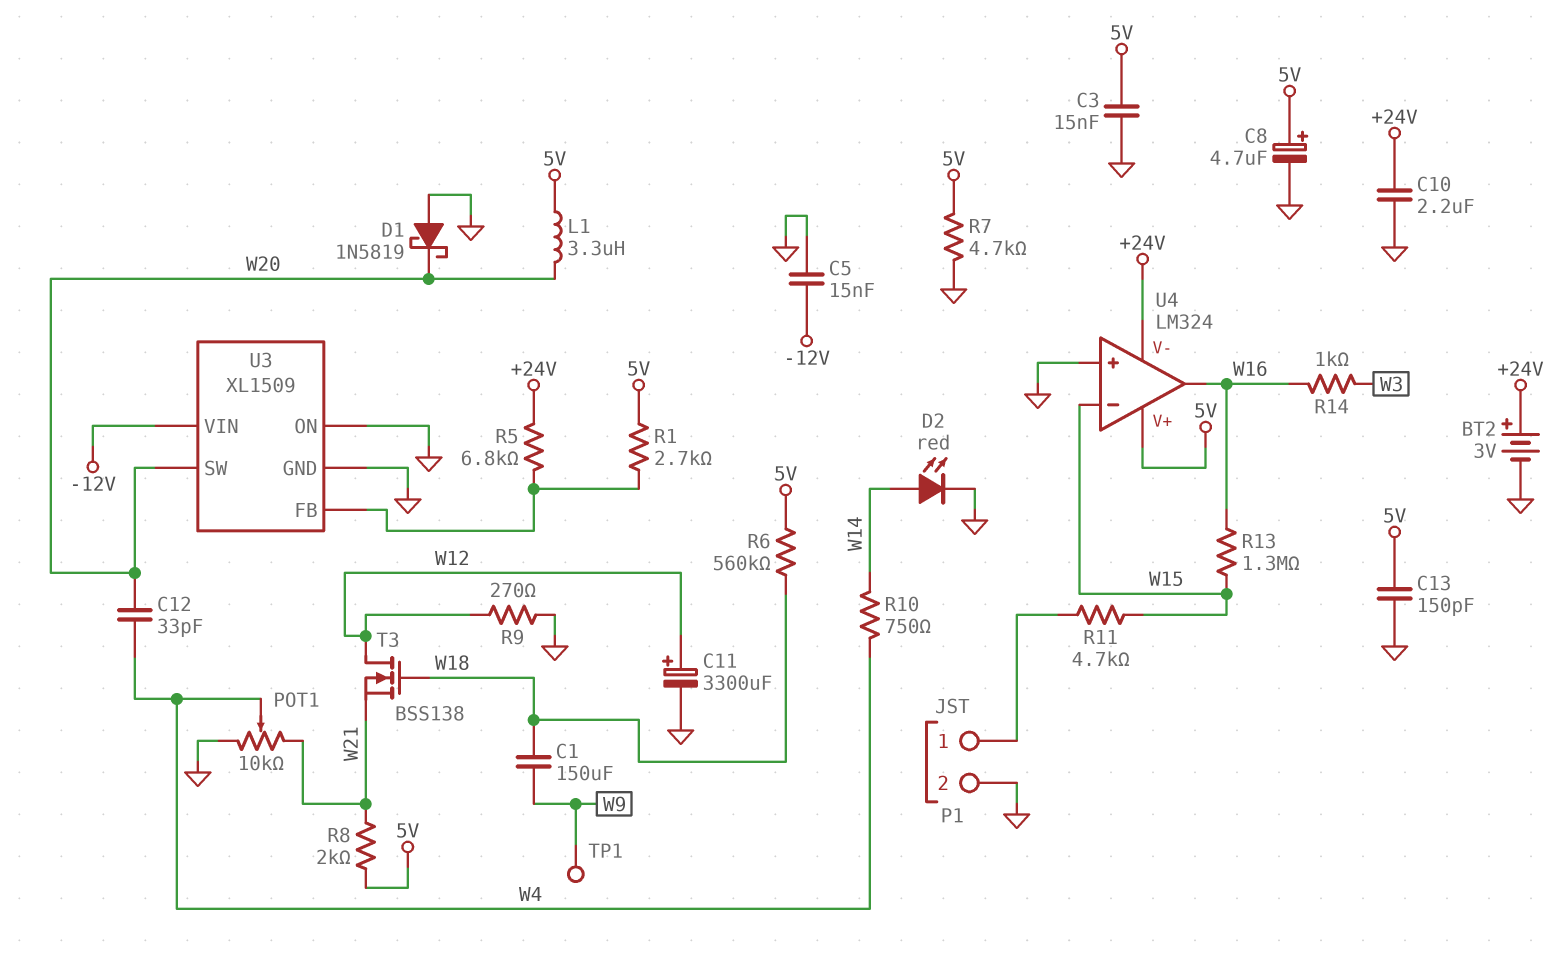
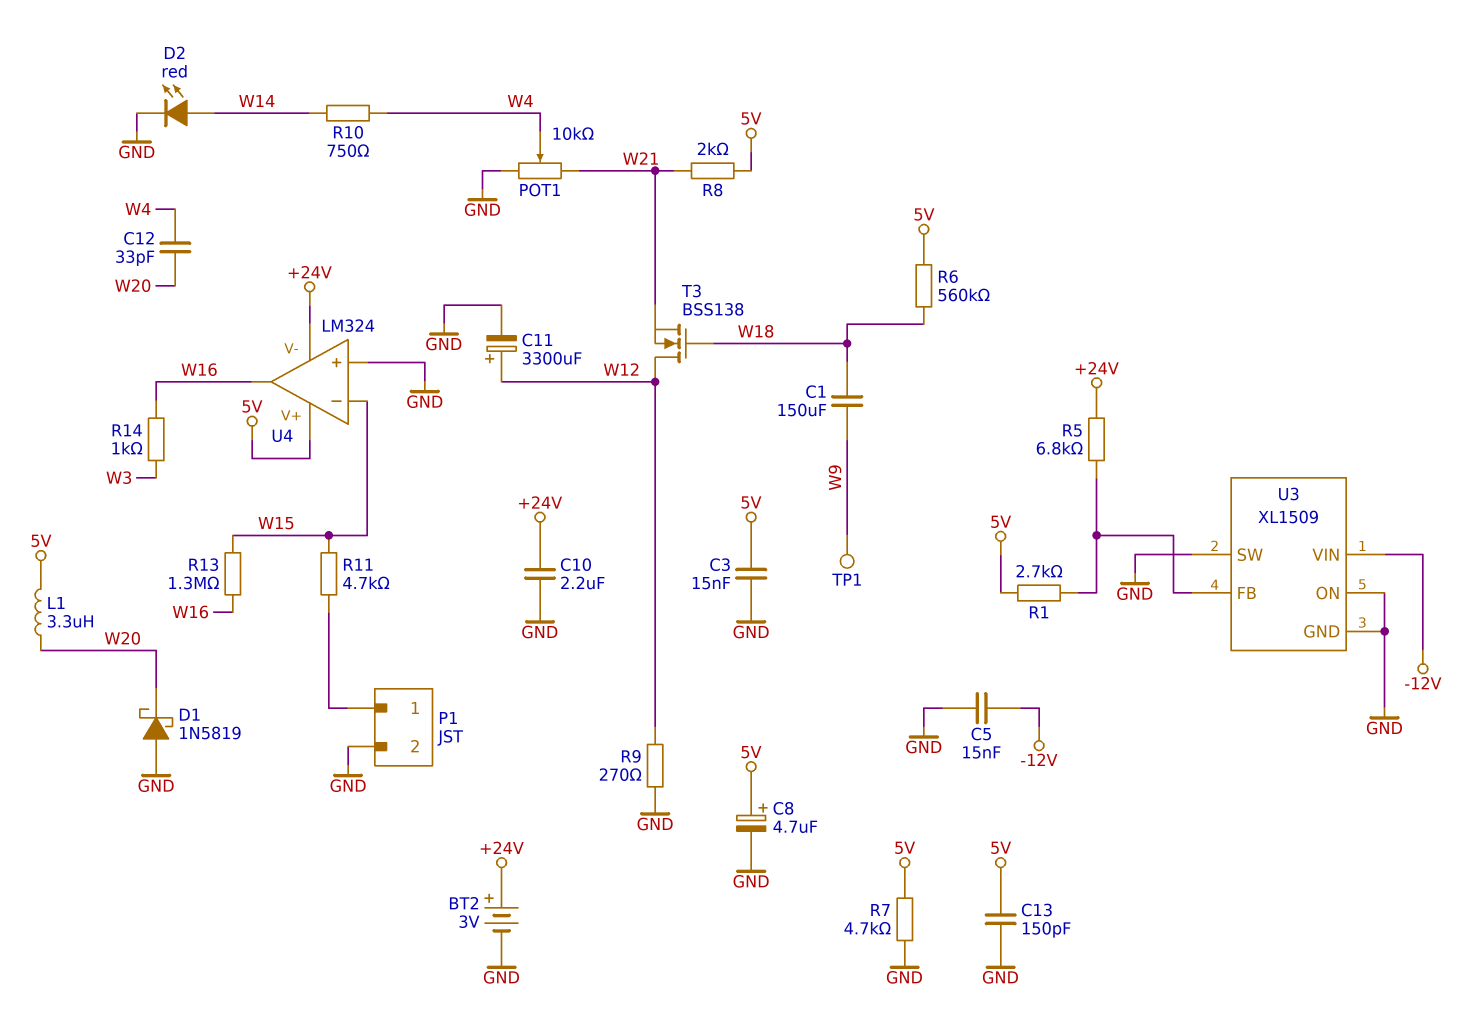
U3 pin SW: W20 -> GND

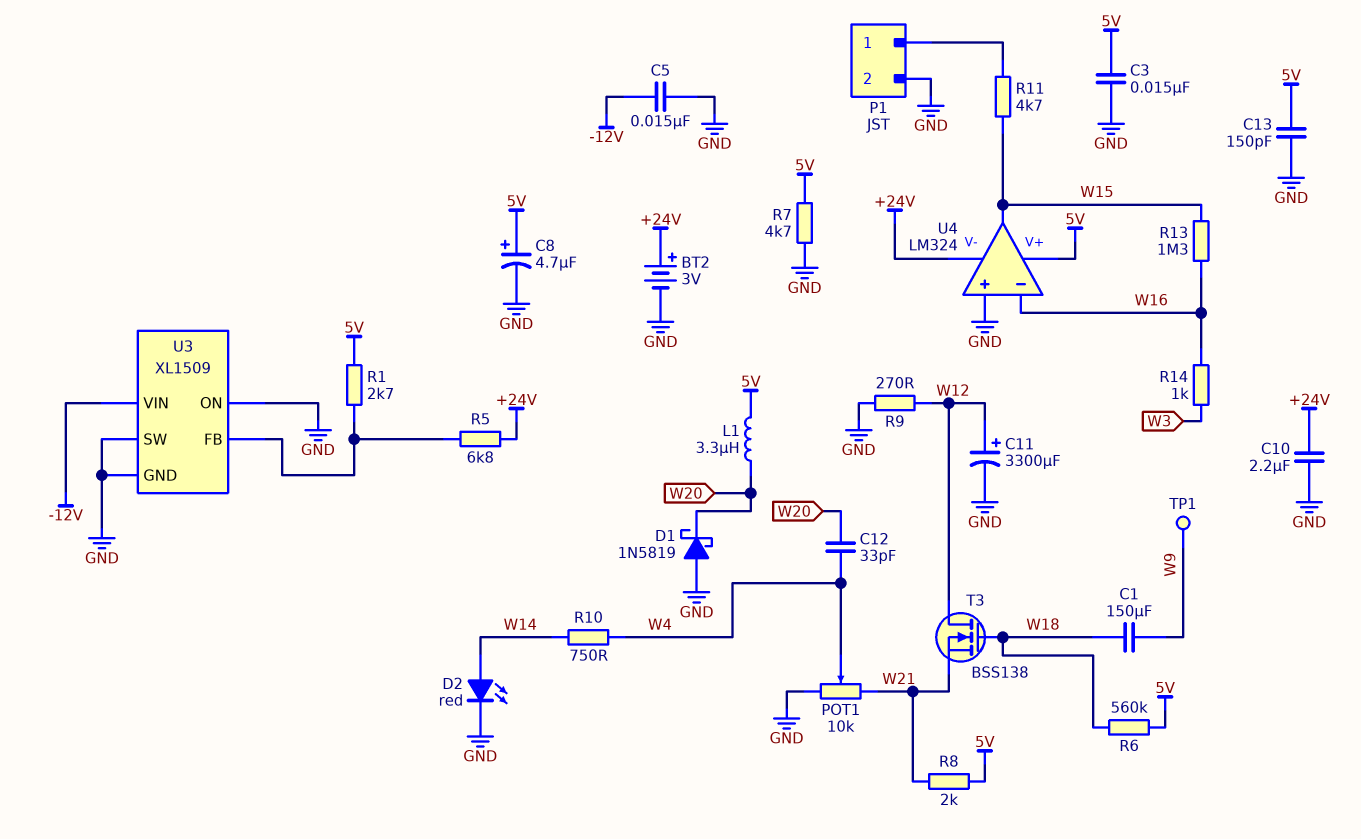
U4 pin in-: W15 -> W16
U4 pin out: W16 -> W15

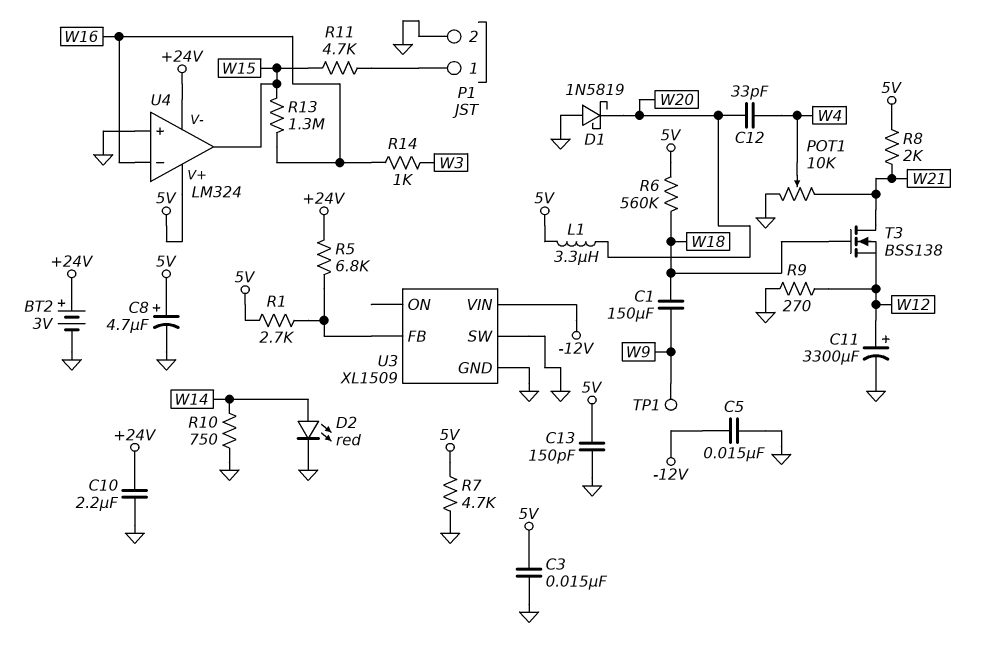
R10: 750 (W4, W14) -> 750 (GND, W14)
T3: NMOS BSS138 (G W18, D W12, S W21) -> NMOS BSS138 (G W18, D W21, S W12)
U3 pin ON: GND -> none

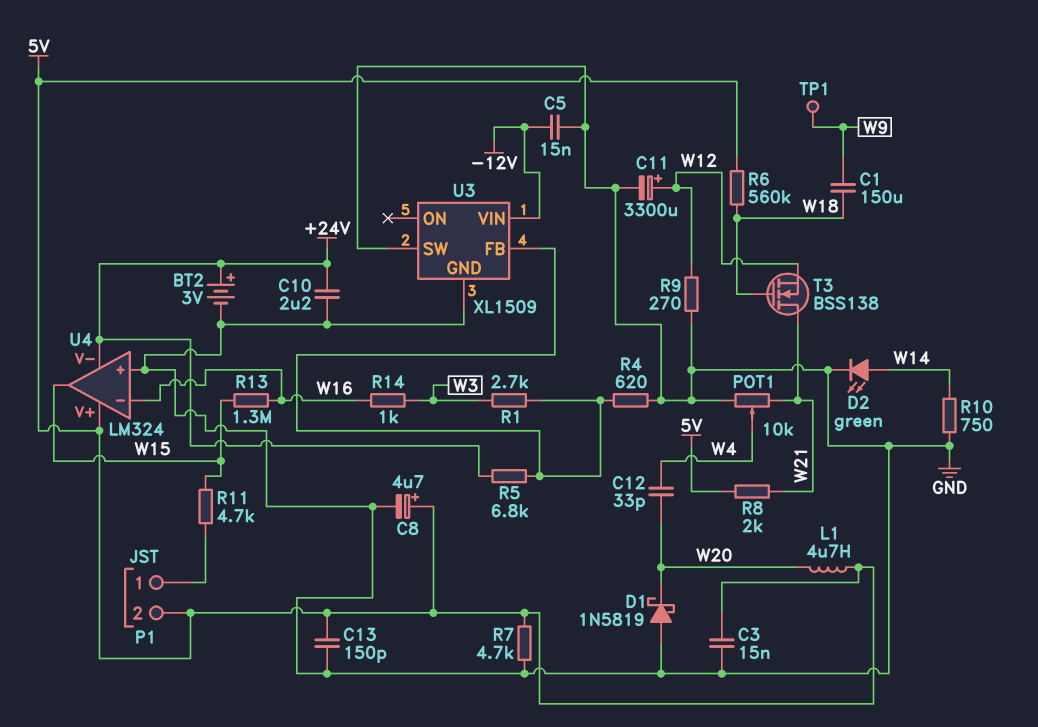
D2: LED red (A W14, K GND) -> LED green (A W14, K GND)
L1: 3.3uH (5V, W20) -> 4.7uH (5V, W20)
P1 pin 2: GND -> 5V
R1: 2.7k (5V, U3/FB) -> 2.7k (U3/FB, W3)
R4: none -> 620 (GND, U3/FB)

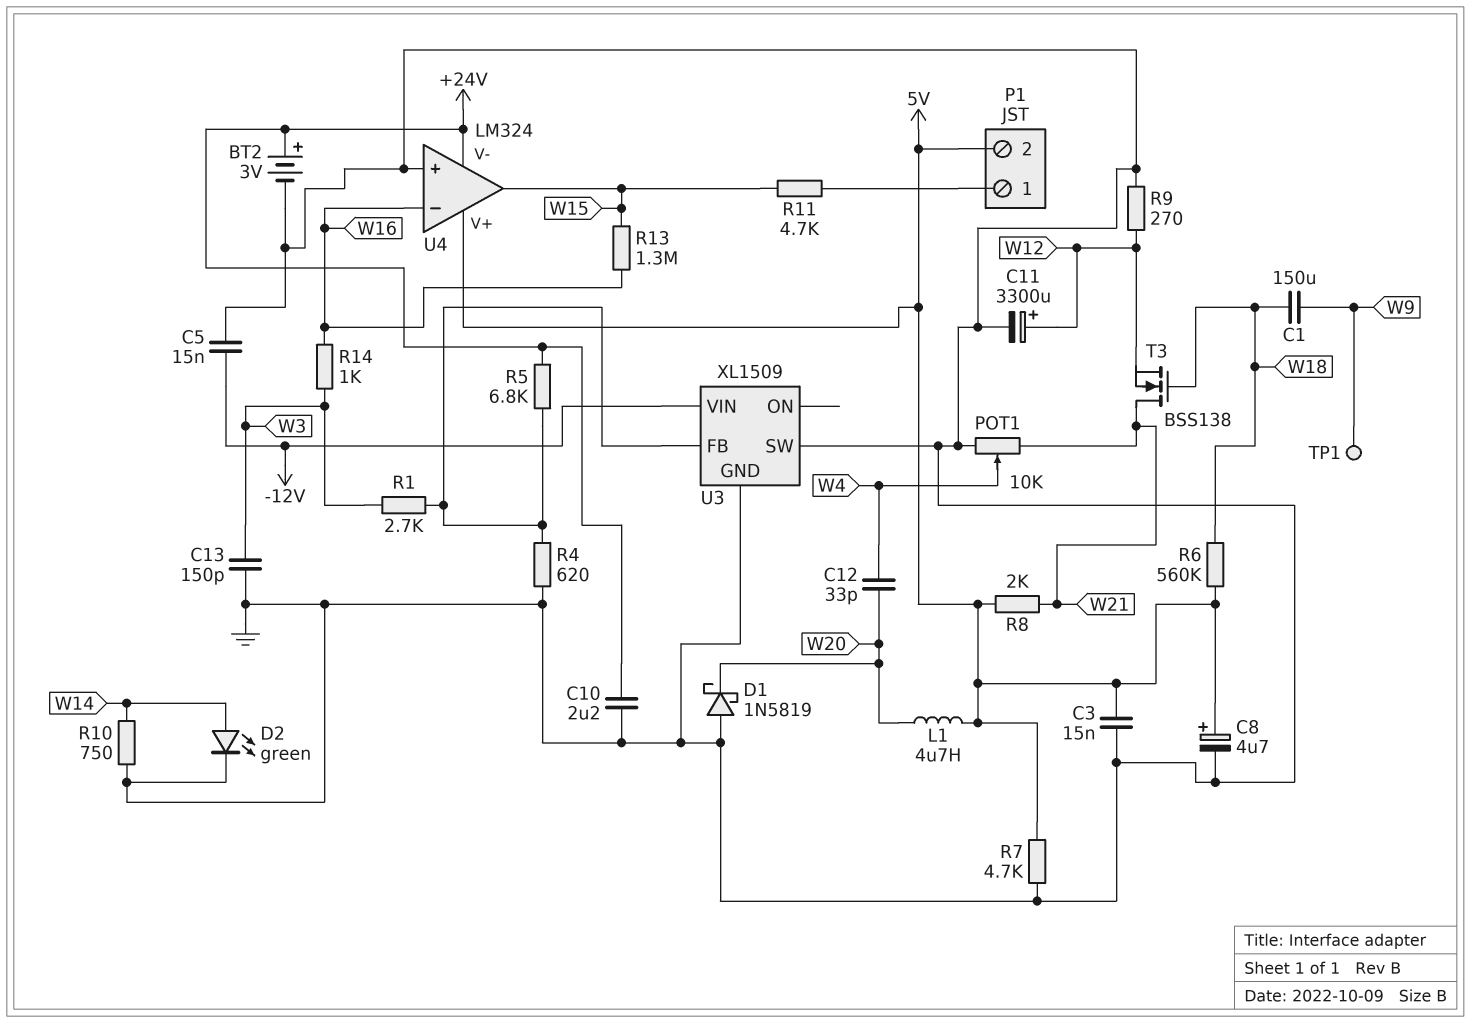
C13: 150pF (5V, GND) -> 150pF (GND, W3)

